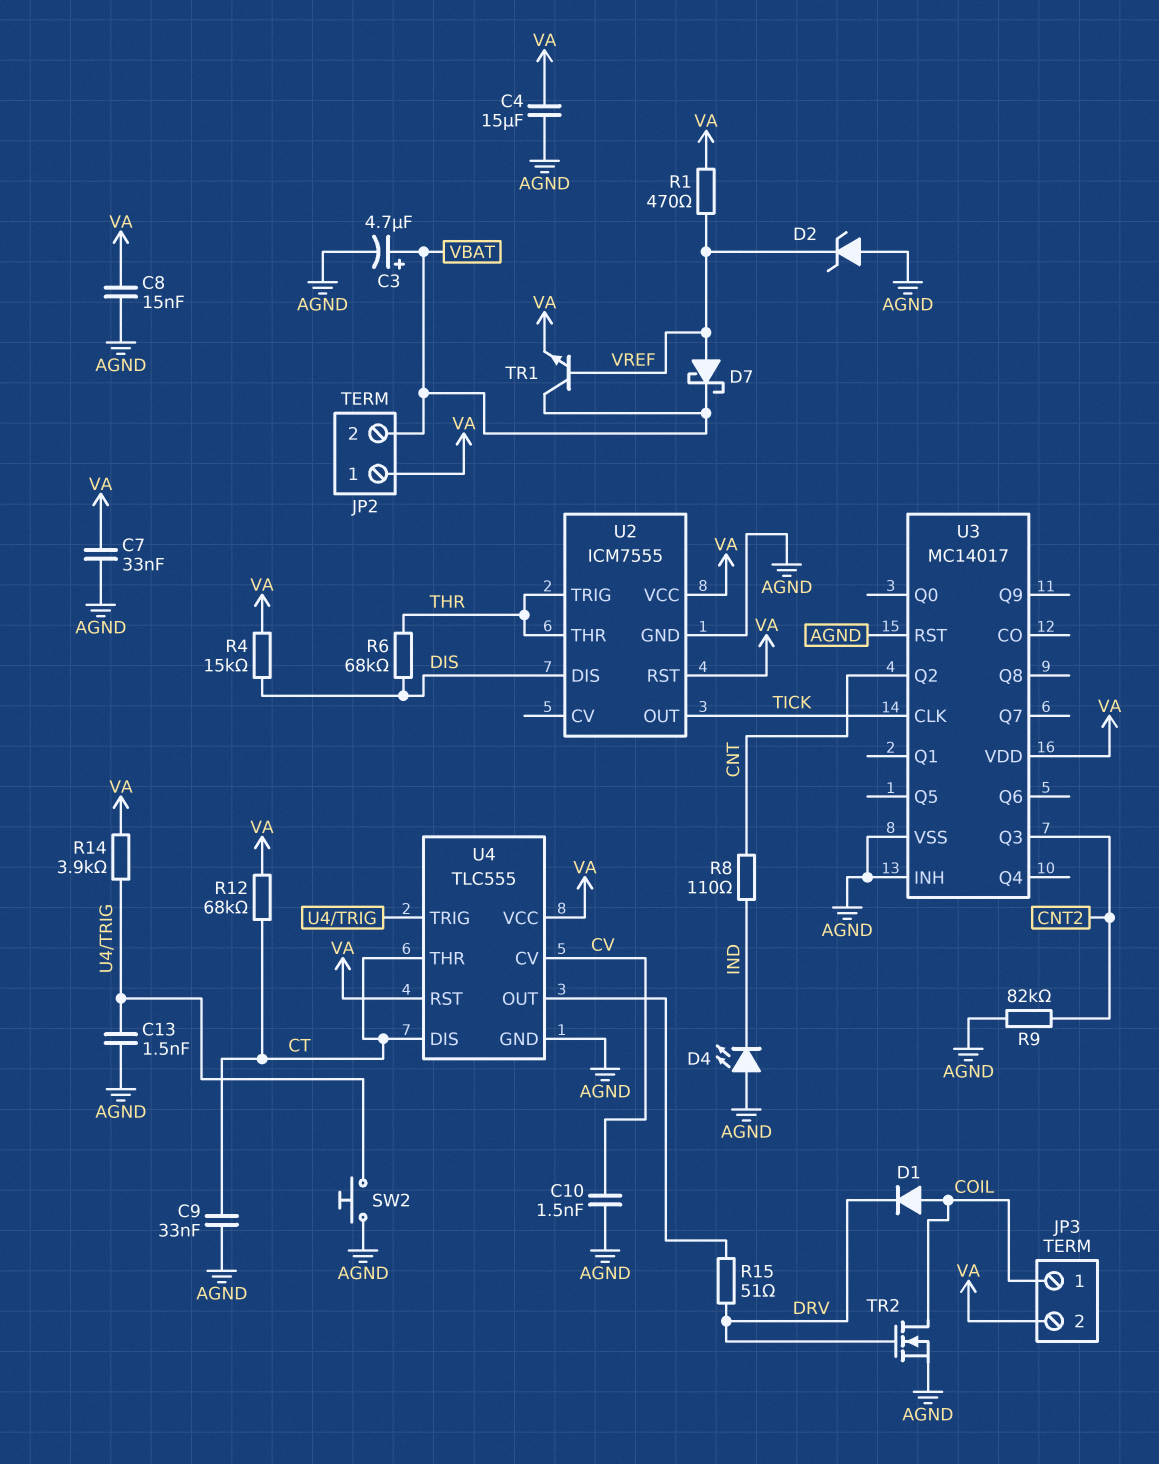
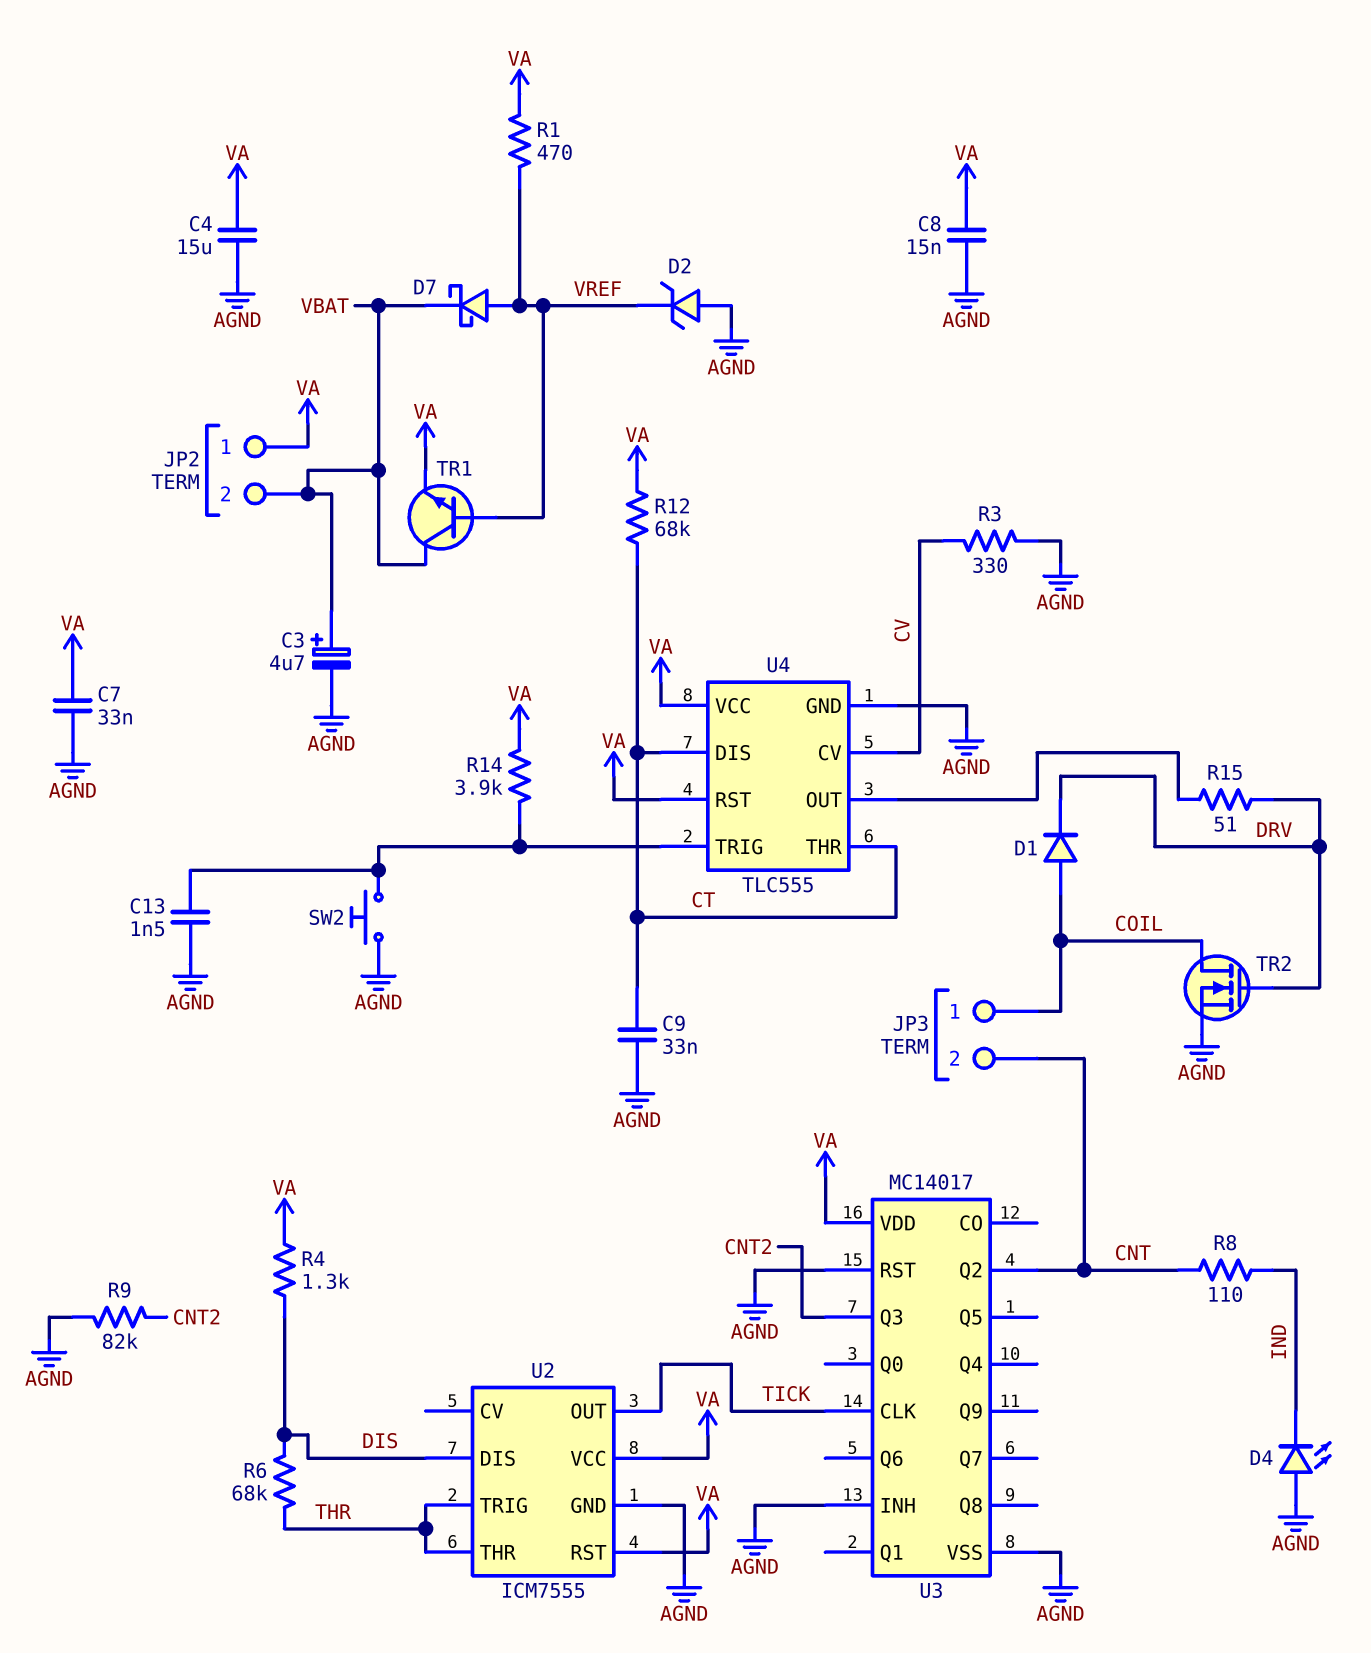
C10: 1.5nF (AGND, CV) -> none
JP3 pin 2: VA -> CNT
R3: none -> 330 (AGND, CV)
R4: 15k (DIS, VA) -> 1.3k (DIS, VA)

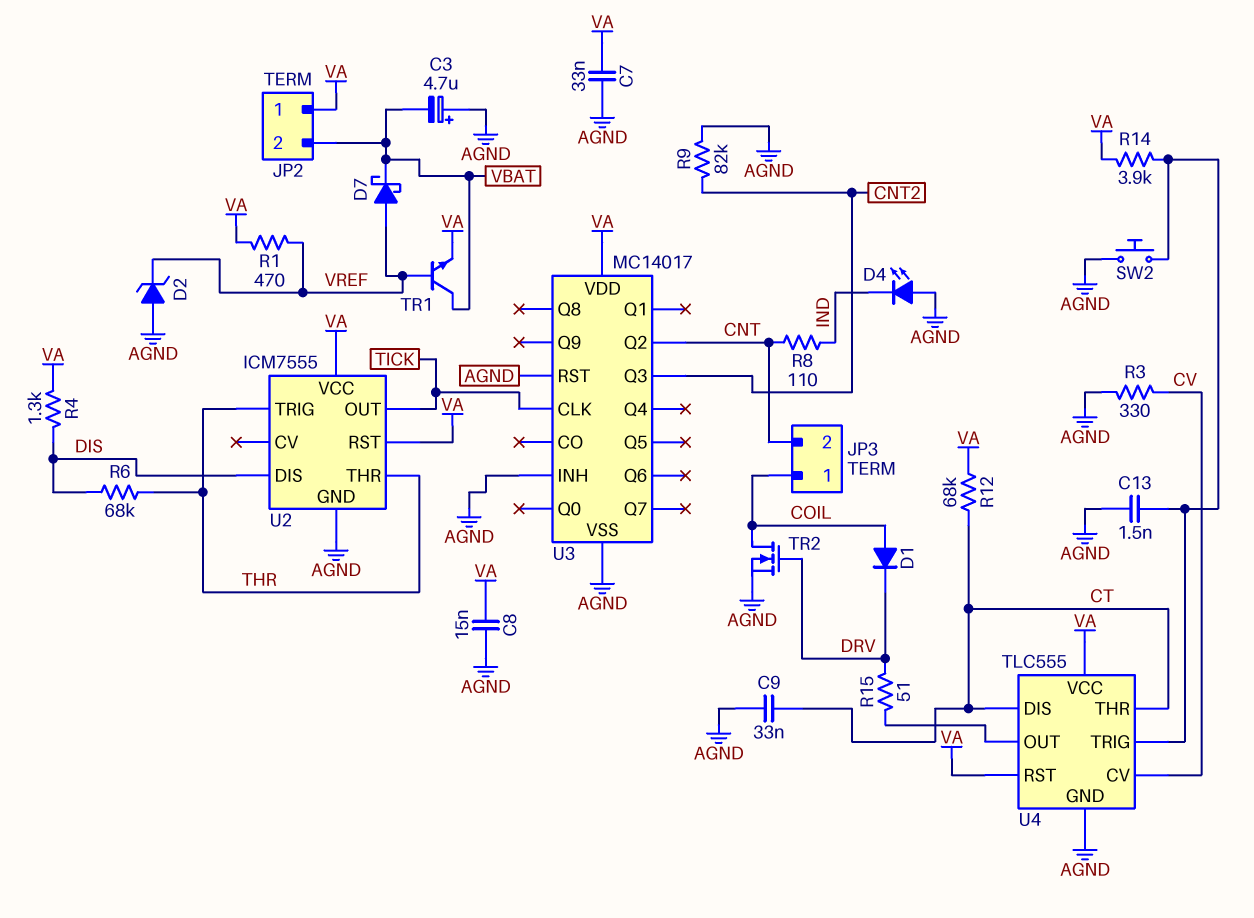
C3: 4.7uF (plus VBAT, minus AGND) -> 4.7uF (plus AGND, minus VBAT)
C4: 15uF (AGND, VA) -> none

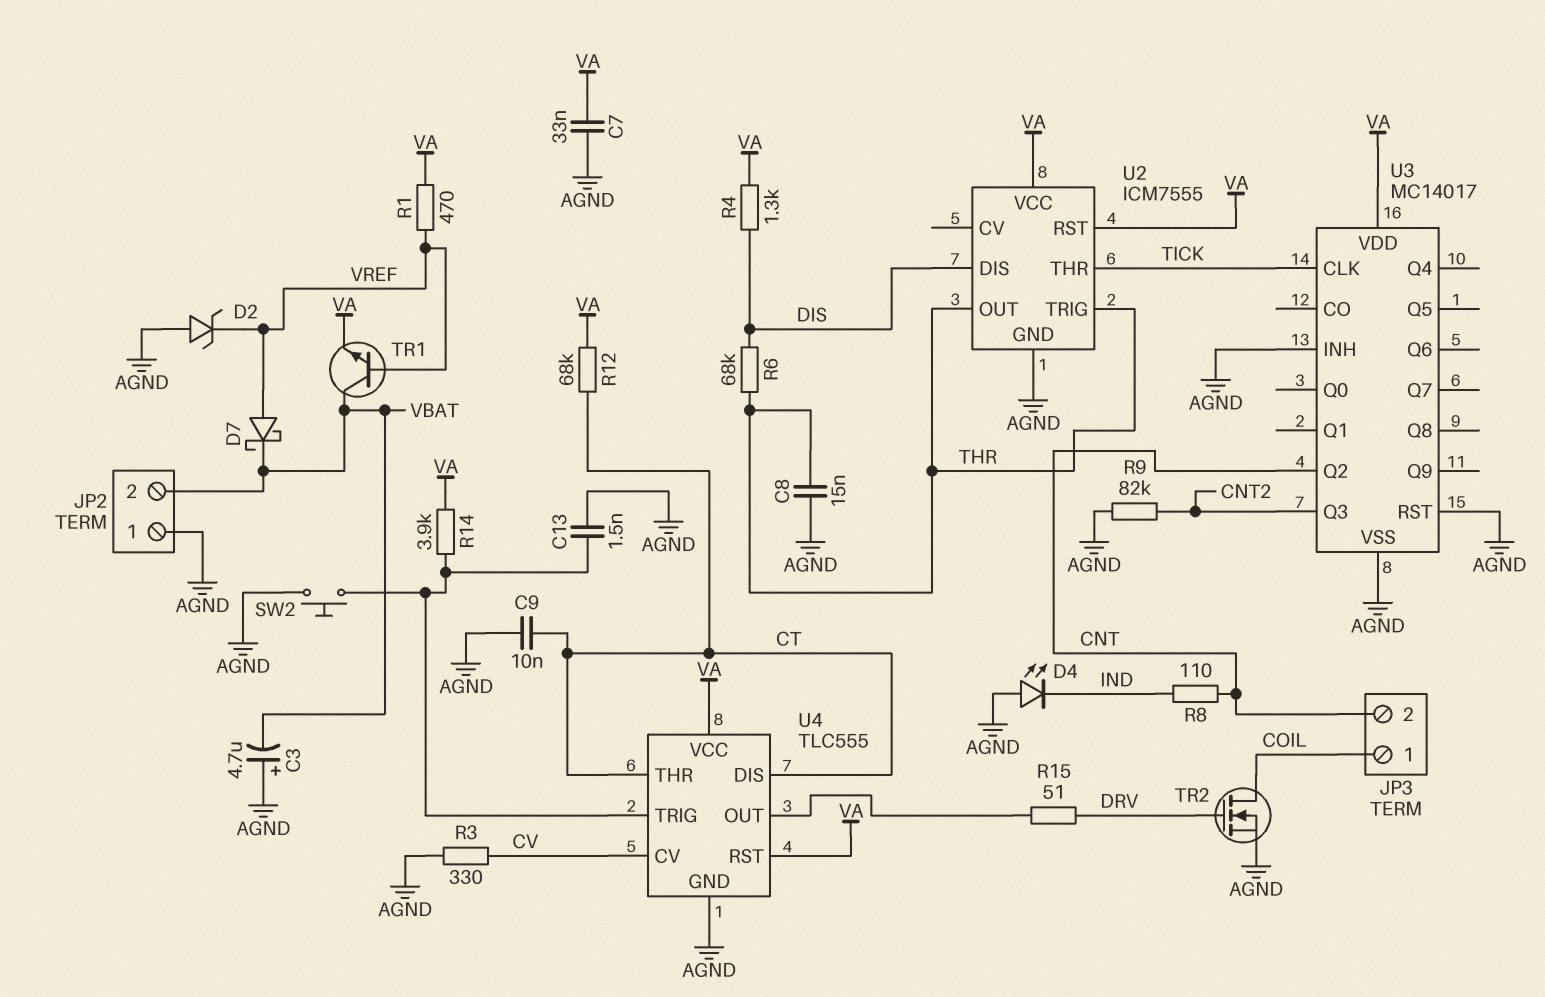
C8: 15nF (AGND, VA) -> 15nF (AGND, THR)
C9: 33nF (AGND, CT) -> 10nF (AGND, CT)
D1: diode (A COIL, K DRV) -> none
JP2 pin 1: VA -> AGND
U2 pin OUT: TICK -> THR
U2 pin THR: THR -> TICK

